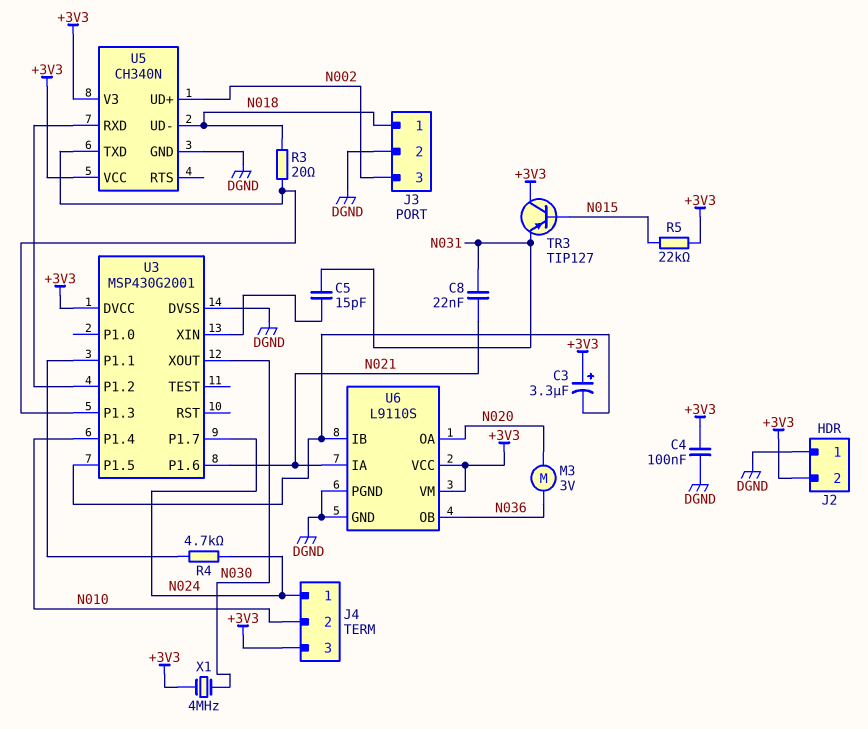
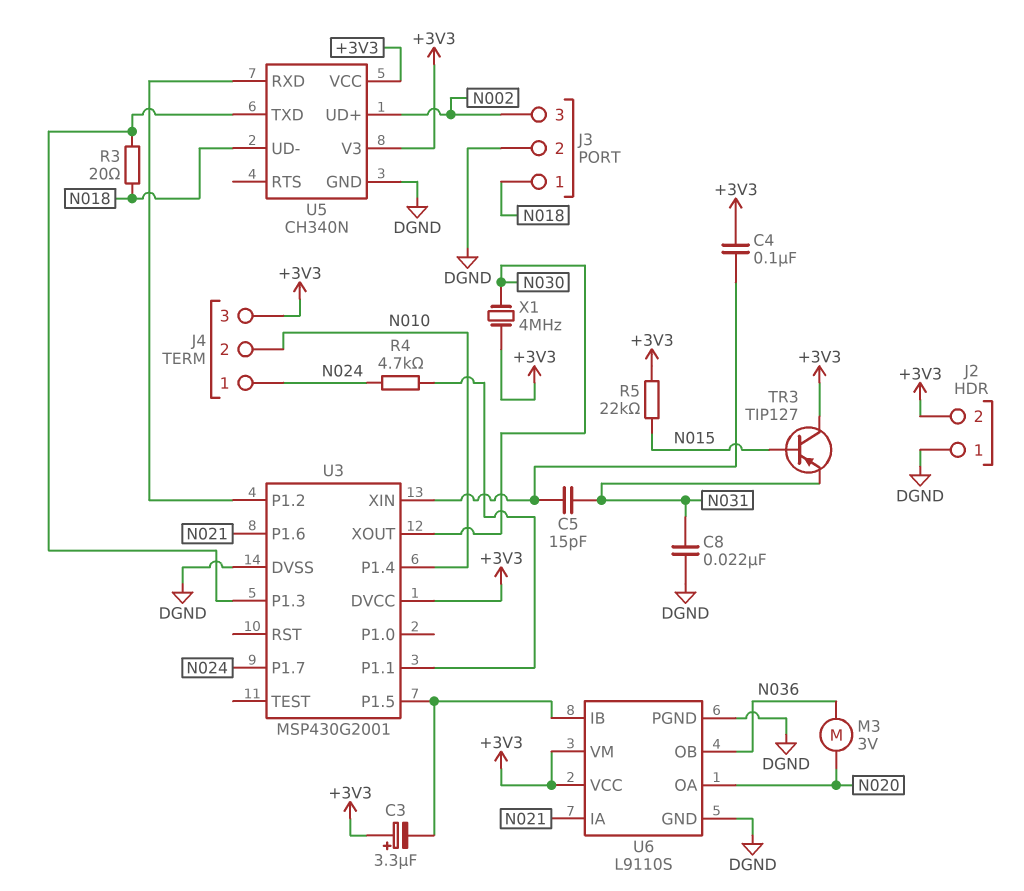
C4: 100nF (+3V3, DGND) -> 100nF (+3V3, U3/XIN)
C8: 22nF (N021, N031) -> 22nF (DGND, N031)

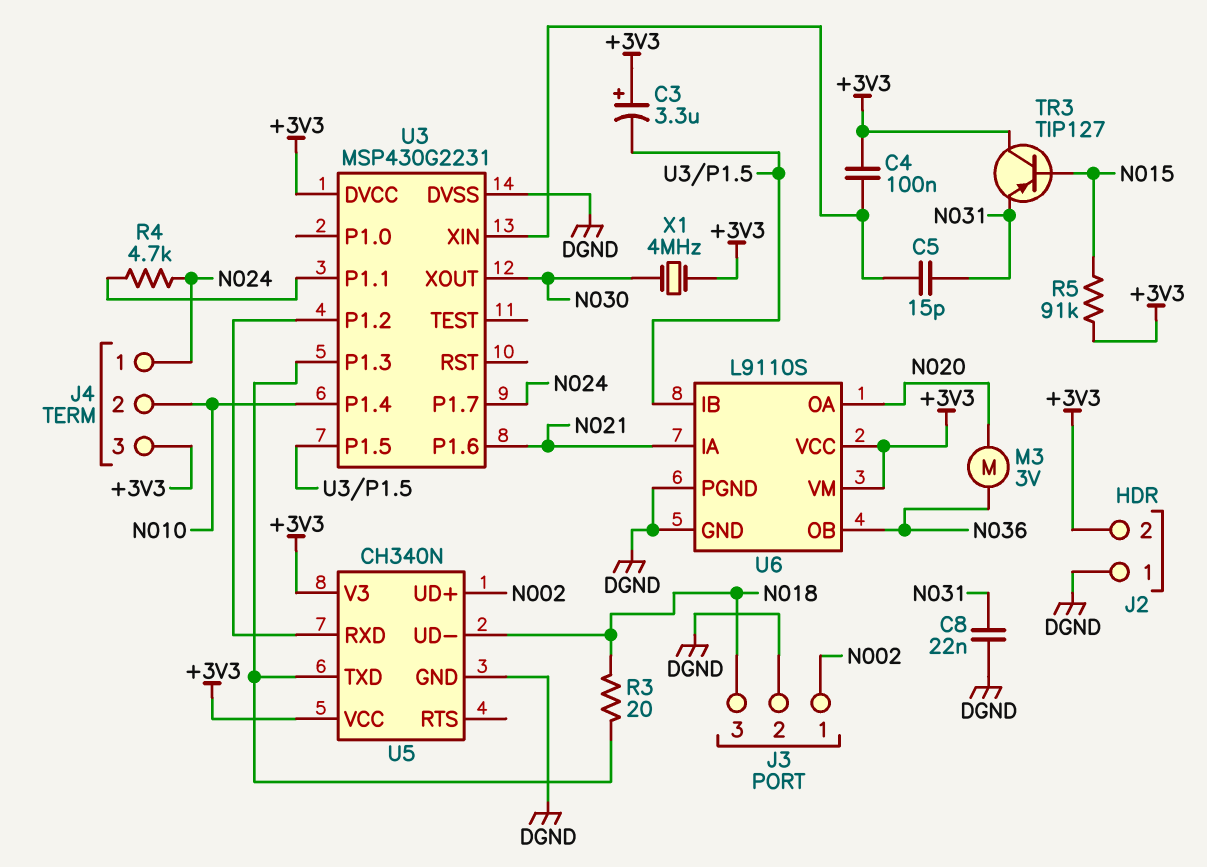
J3 pin 1: N018 -> N002
J3 pin 3: N002 -> N018
R5: 22k (+3V3, N015) -> 91k (+3V3, N015)
U3: MSP430G2001 -> MSP430G2231

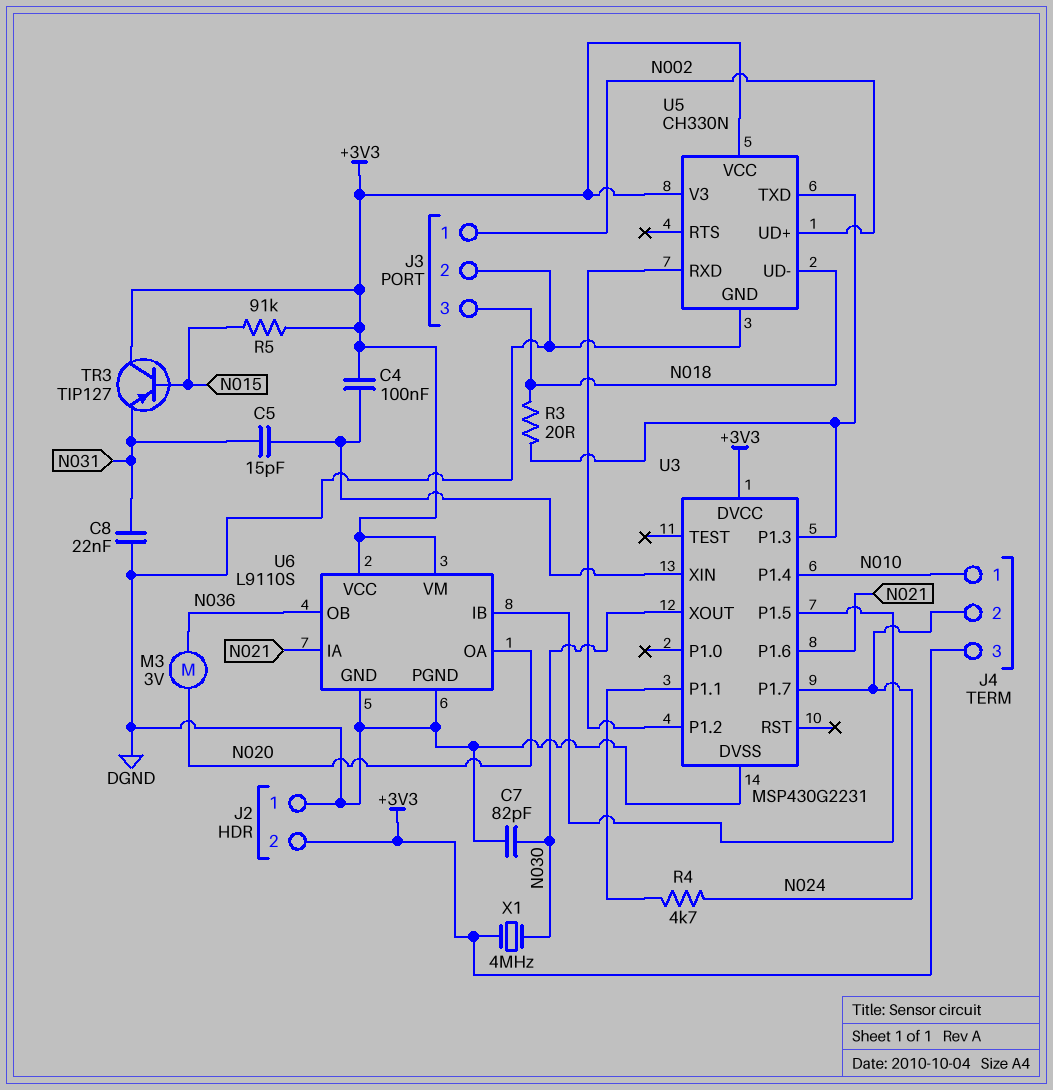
C3: 3.3uF (plus +3V3, minus U3/P1.5) -> none
C7: none -> 82pF (DGND, N030)
J4 pin 1: N024 -> N010
J4 pin 2: N010 -> N024
U5: CH340N -> CH330N

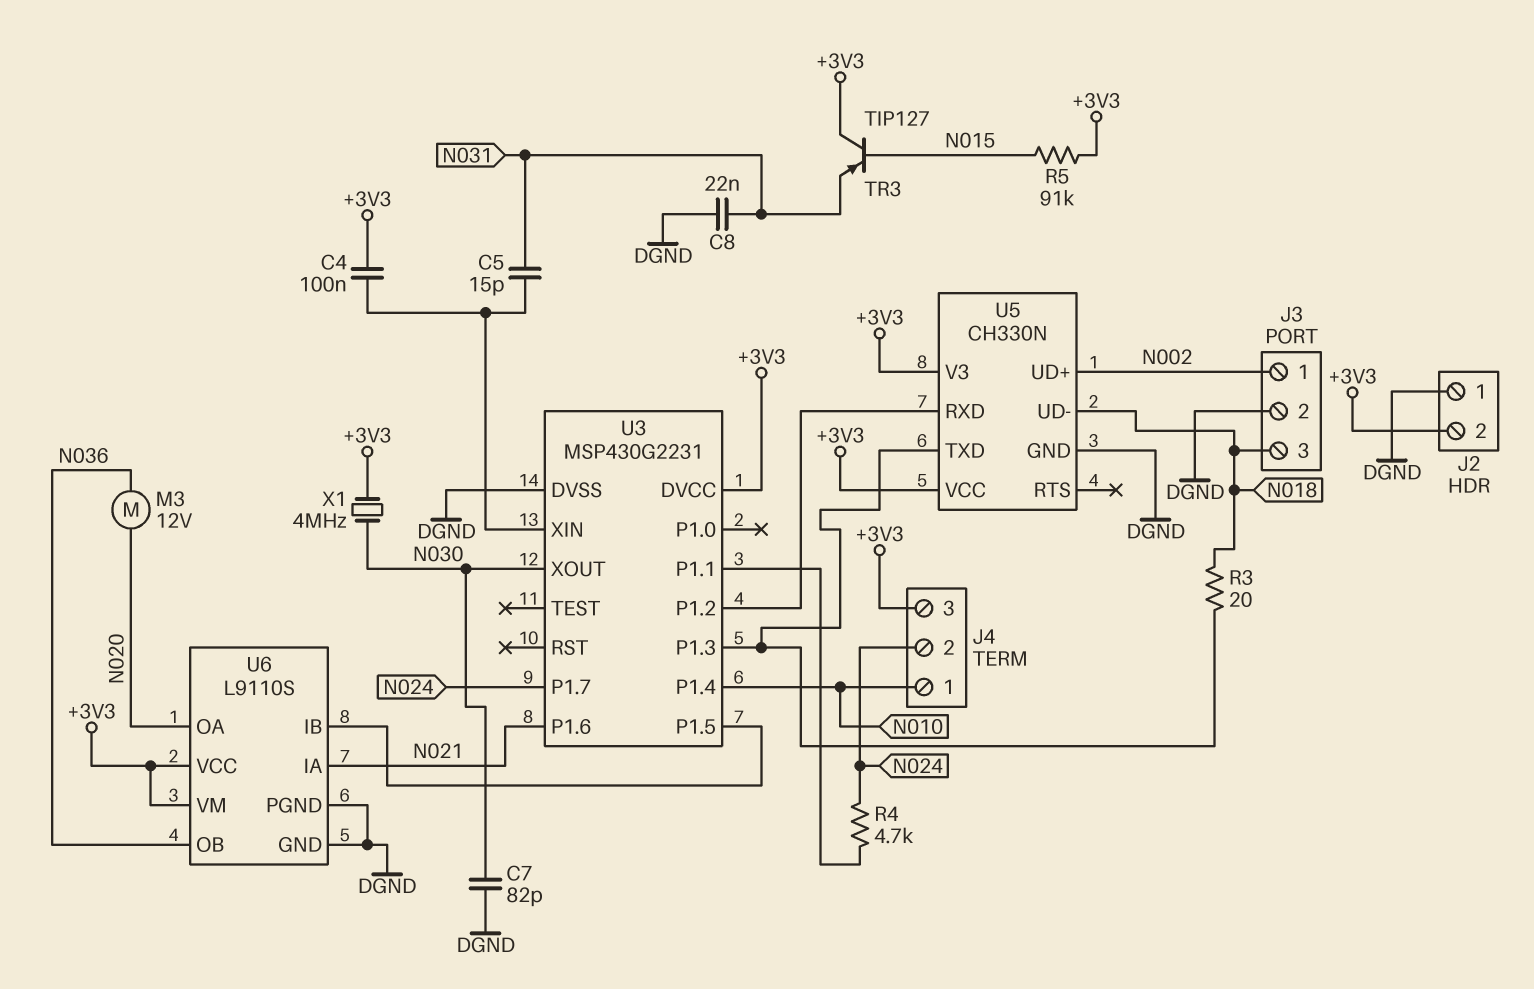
M3: motor 3V (N020, N036) -> motor 12V (N020, N036)

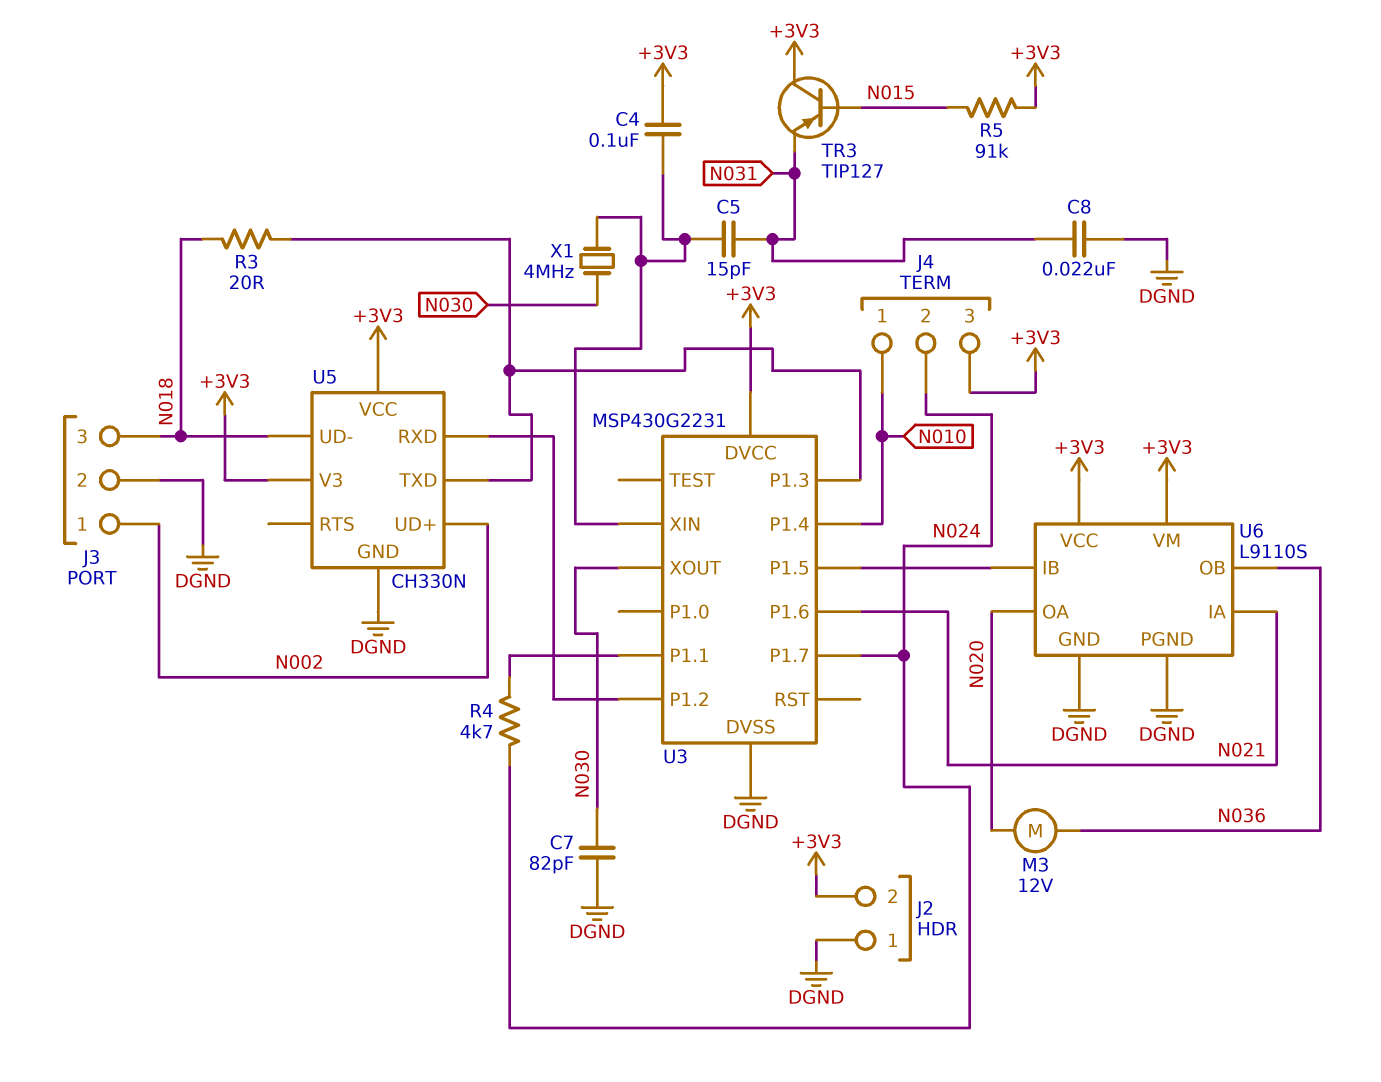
X1: 4MHz (+3V3, N030) -> 4MHz (N030, U3/XIN)

